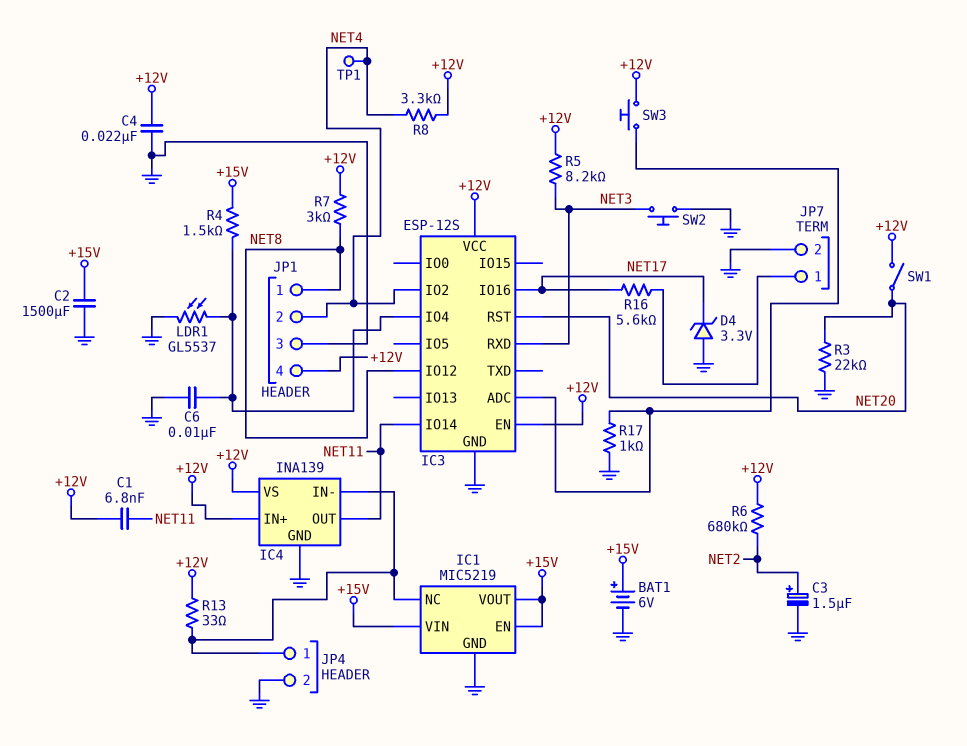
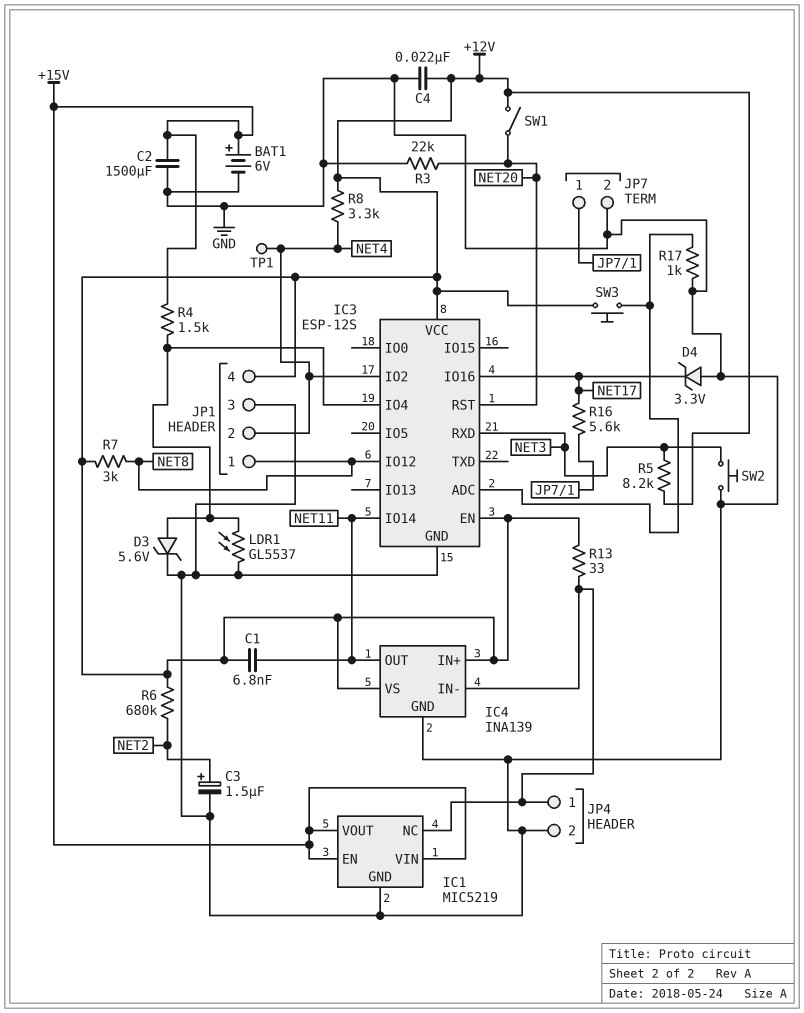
C6: 10nF (GND, IC3/IO4) -> none
D3: none -> zener 5.6V (A IC3/IO4, K GND)

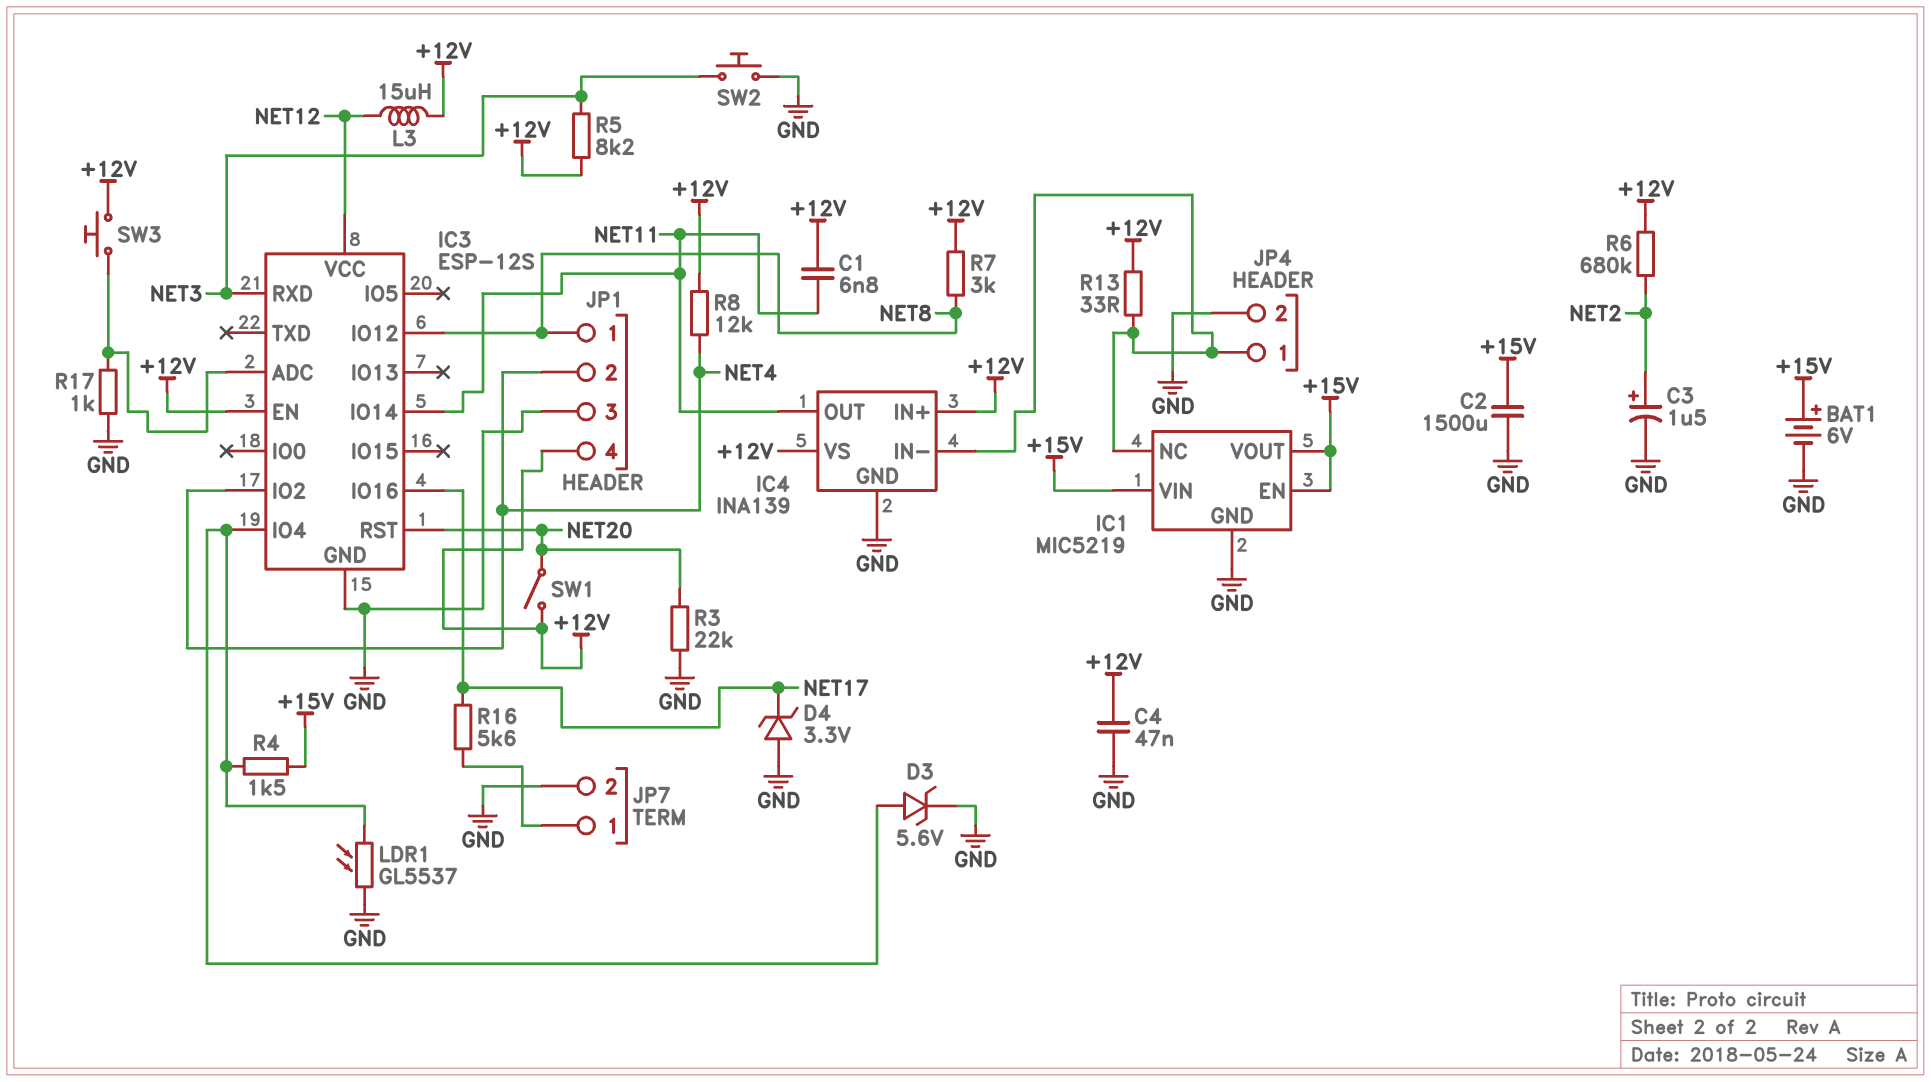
C4: 22nF (+12V, GND) -> 47nF (+12V, GND)
IC3 pin VCC: +12V -> NET12
L3: none -> 15uH (+12V, NET12)
R8: 3.3k (+12V, NET4) -> 12k (+12V, NET4)
TP1: test point (NET4) -> none

